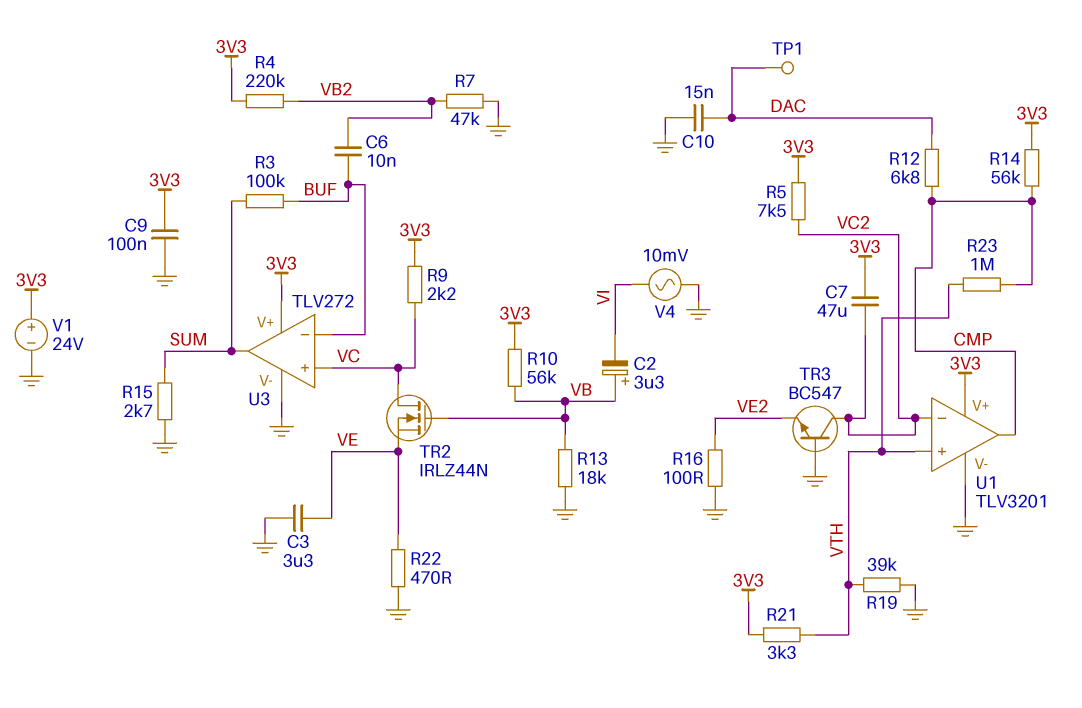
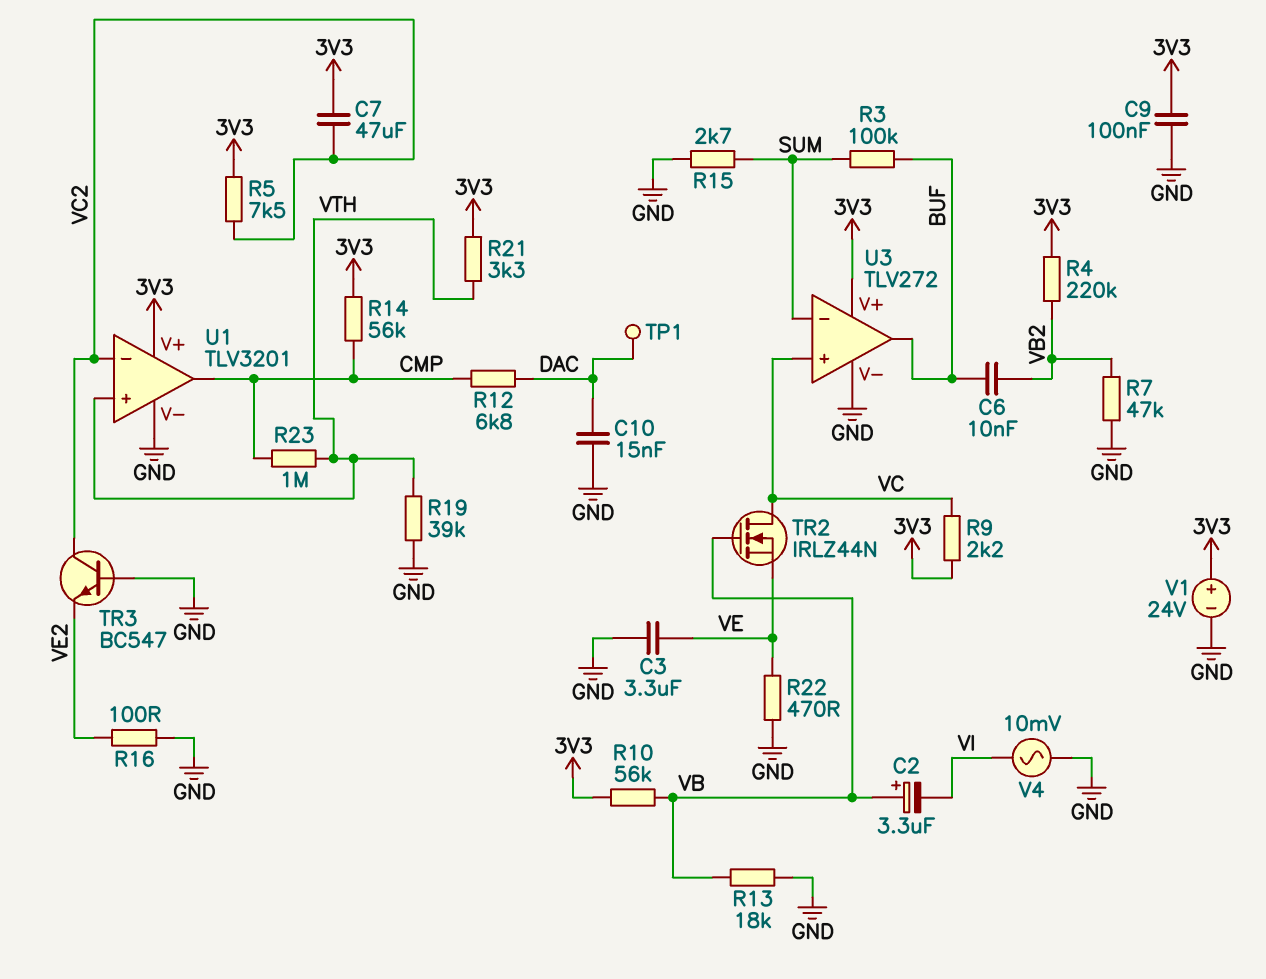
U3 pin in-: BUF -> SUM
U3 pin out: SUM -> BUF

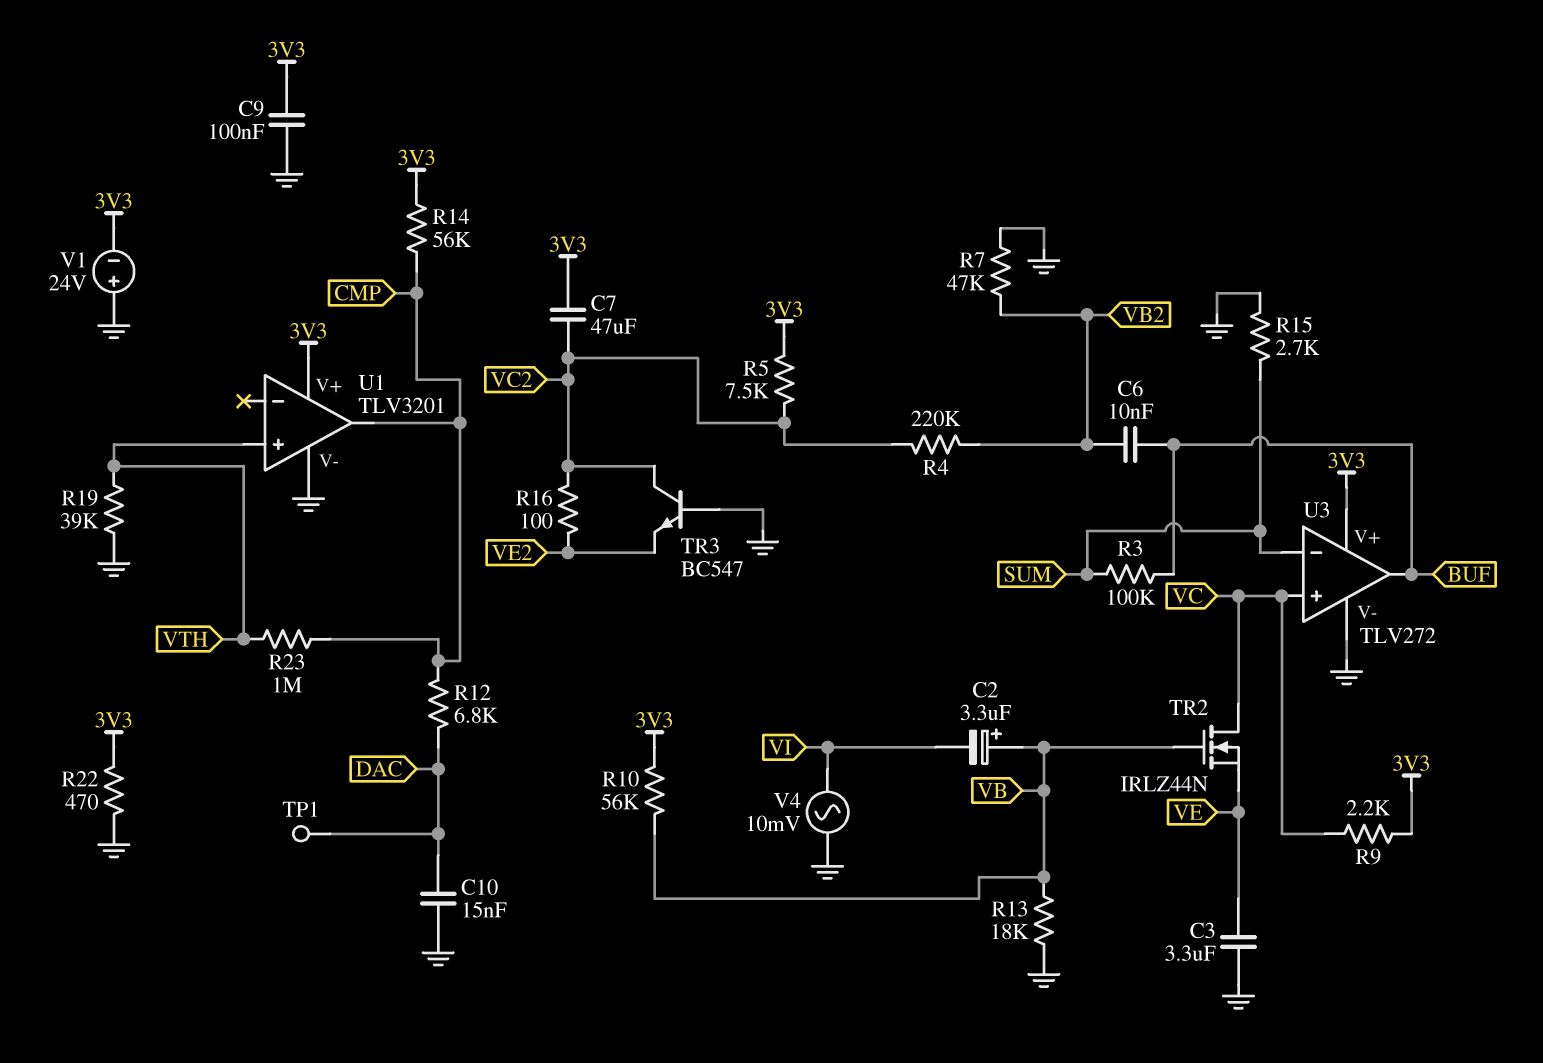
R4: 220k (3V3, VB2) -> 220k (VB2, VC2)
R16: 100 (GND, VE2) -> 100 (VC2, VE2)
R21: 3.3k (3V3, VTH) -> none
R22: 470 (GND, VE) -> 470 (3V3, GND)
U1 pin in-: VC2 -> none
V1: 24V (plus 3V3, minus GND) -> 24V (plus GND, minus 3V3)

